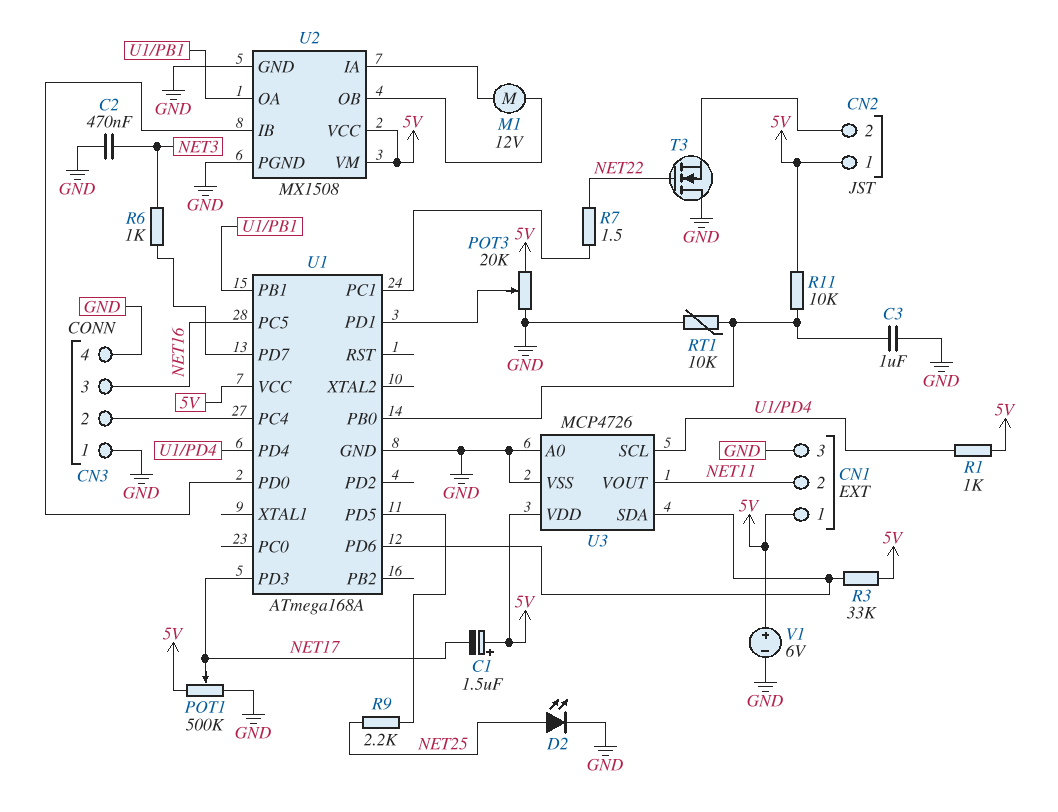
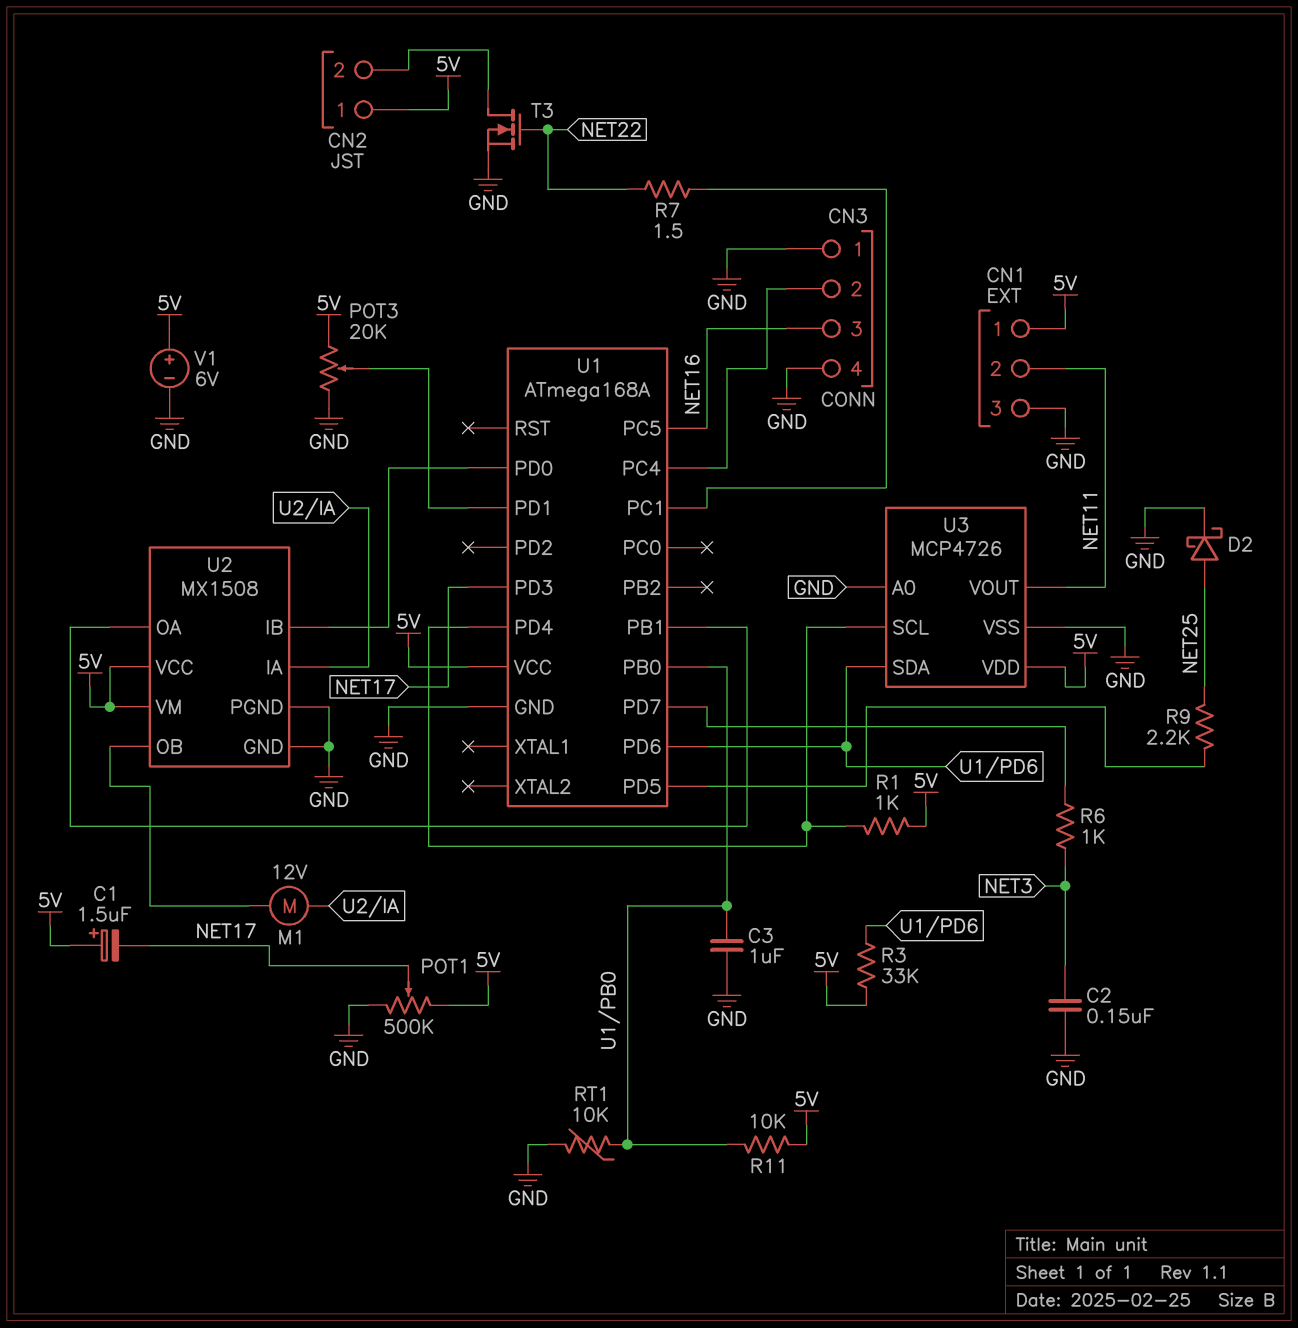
C2: 470nF (GND, NET3) -> 150nF (GND, NET3)
D2: LED (A NET25, K GND) -> schottky (A NET25, K GND)
T3: NMOS (G NET22, D GND, S CN2/2) -> NMOS (G NET22, D CN2/2, S GND)

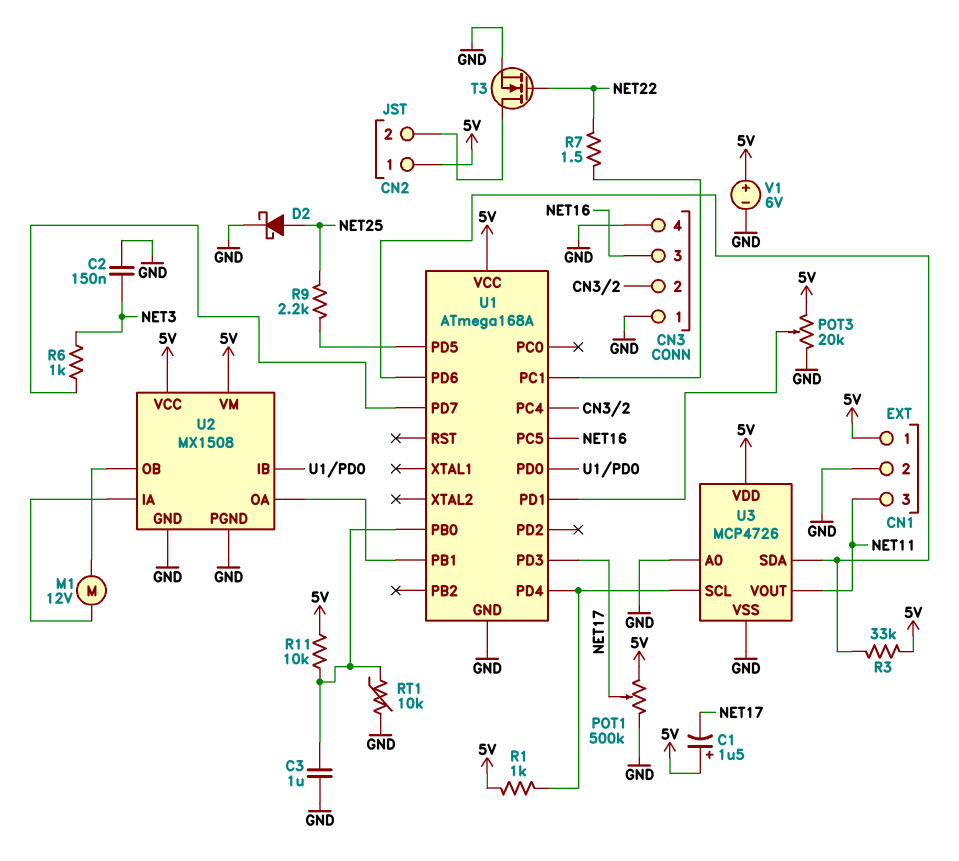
CN1 pin 2: NET11 -> GND
CN1 pin 3: GND -> NET11

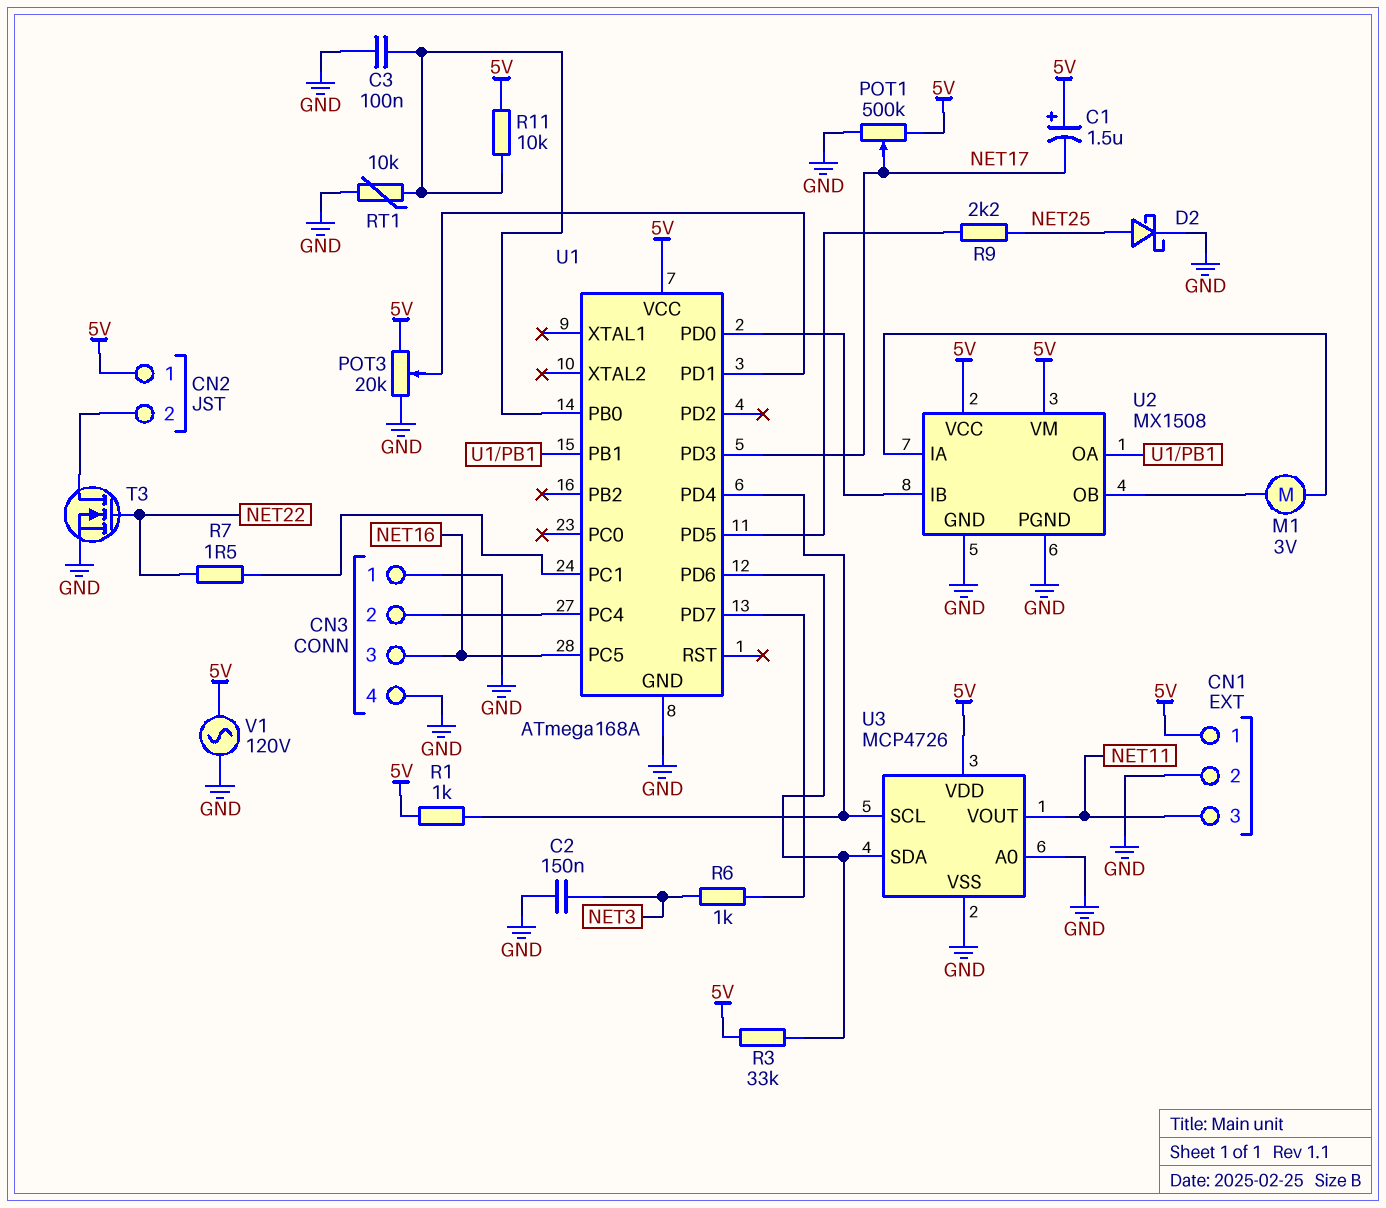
C3: 1uF (GND, U1/PB0) -> 100nF (GND, U1/PB0)
M1: motor 12V (U2/IA, U2/OB) -> motor 3V (U2/IA, U2/OB)
V1: 6V (plus 5V, minus GND) -> AC 120V (5V, GND)

